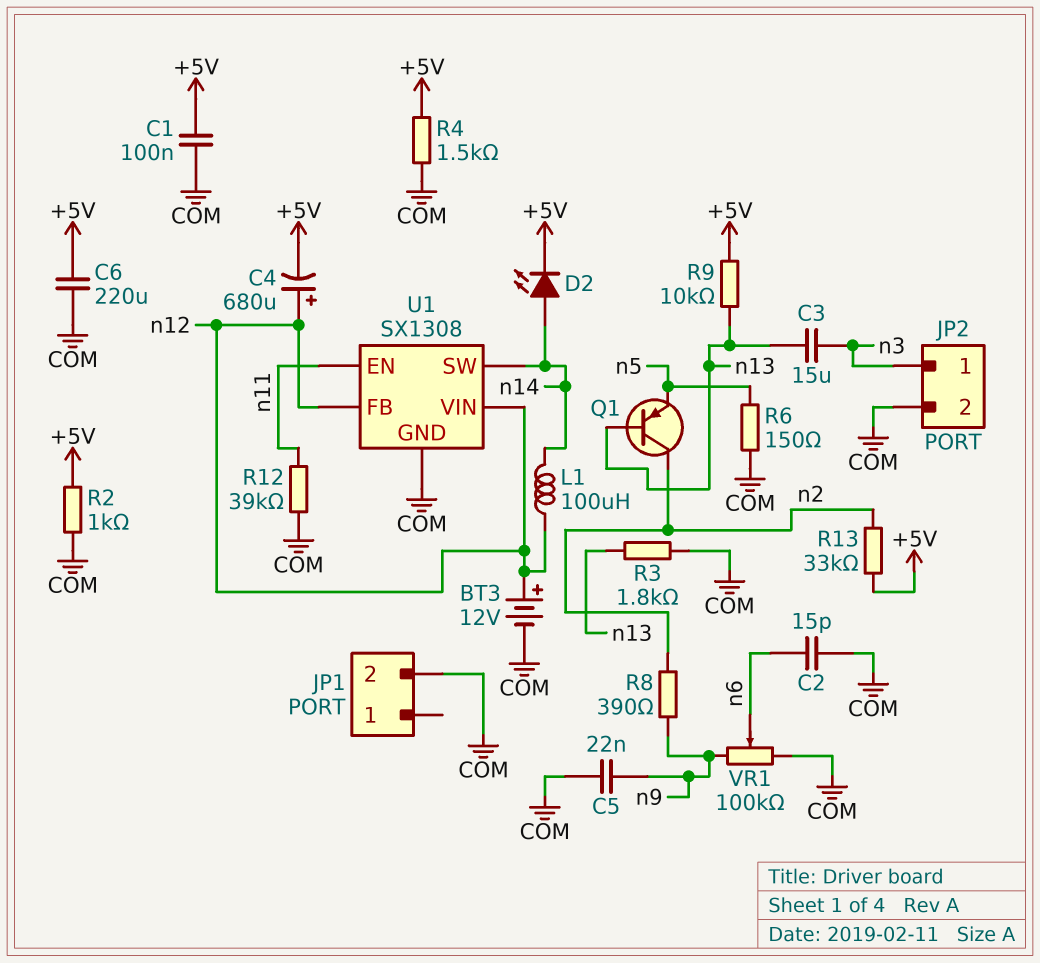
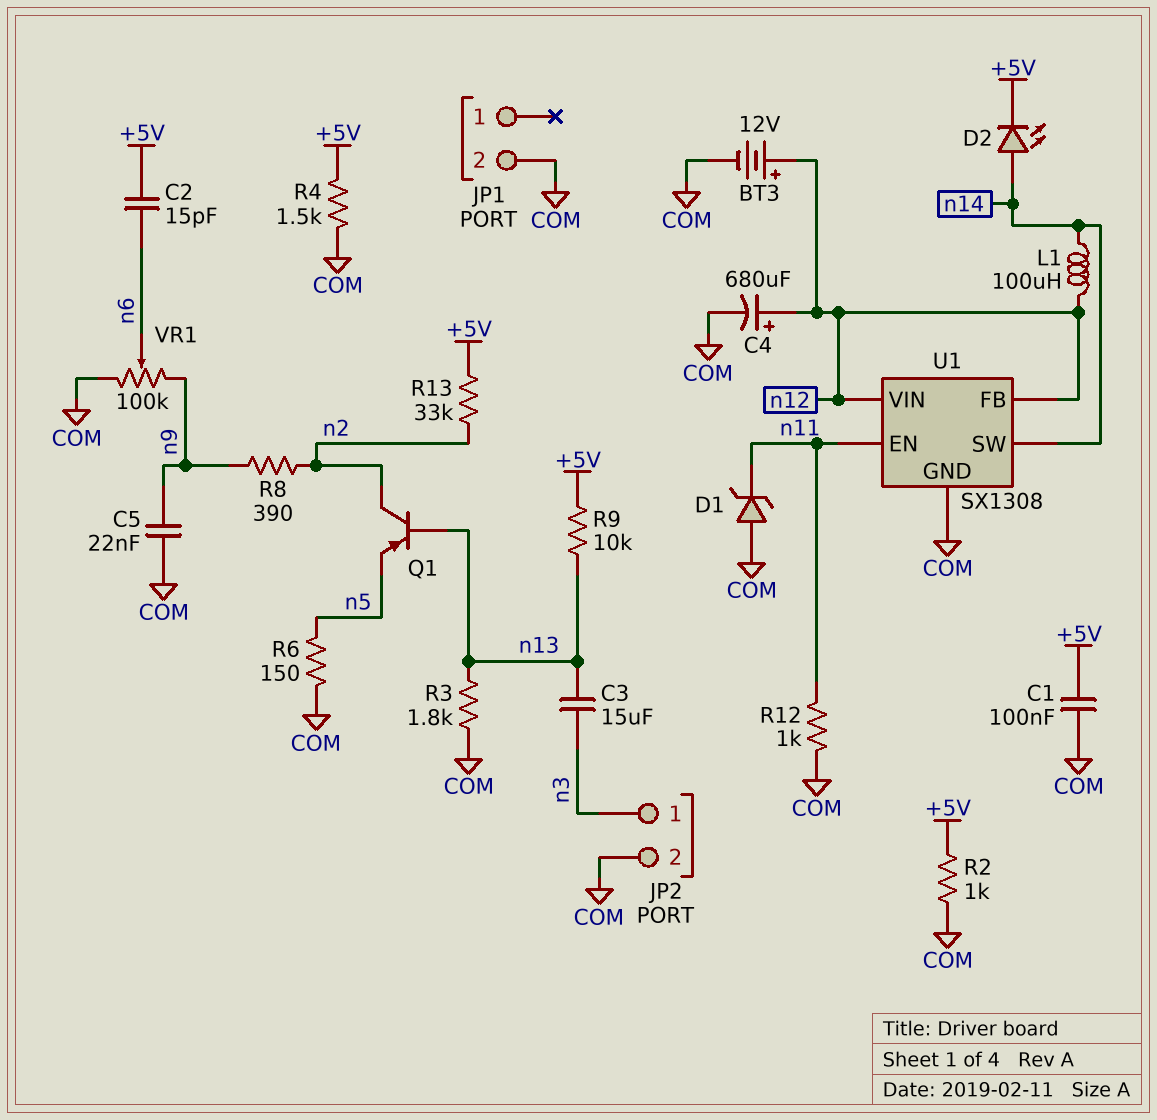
C2: 15pF (COM, n6) -> 15pF (+5V, n6)
C4: 680uF (plus n12, minus +5V) -> 680uF (plus n12, minus COM)
C6: 220uF (+5V, COM) -> none
D1: none -> zener (A COM, K n11)
R12: 39k (COM, n11) -> 1k (COM, n11)

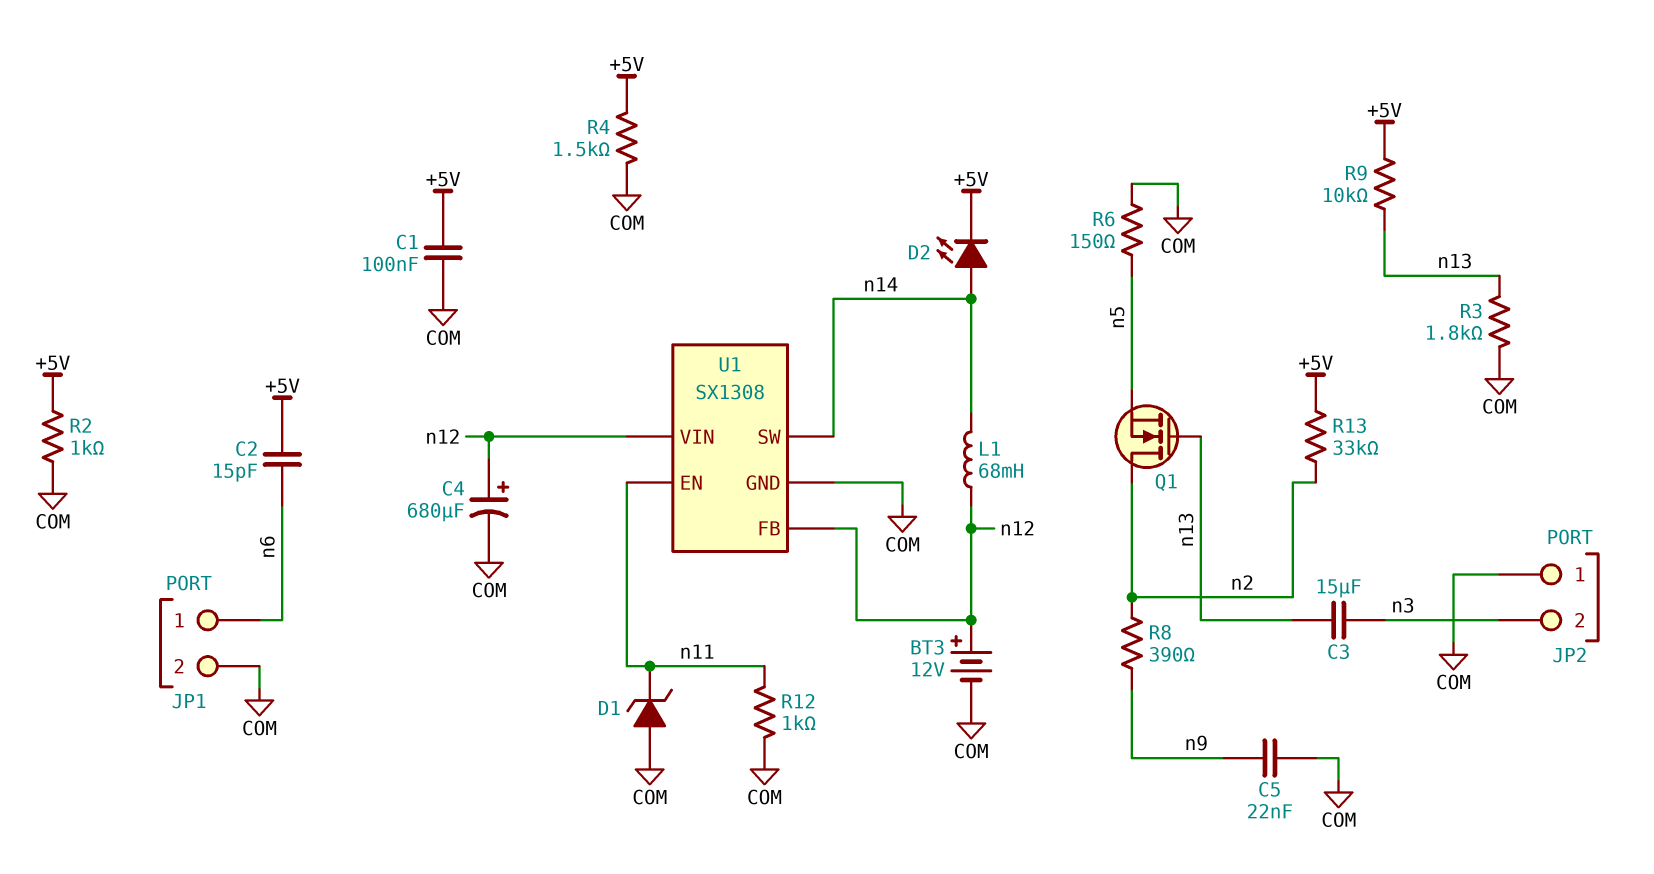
JP1 pin 1: none -> n6
JP2 pin 1: n3 -> COM
JP2 pin 2: COM -> n3
L1: 100uH (n12, n14) -> 68mH (n12, n14)
Q1: PNP (B n13, C n2, E n5) -> NMOS (G n13, D n2, S n5)
VR1: 100k (COM, n9, wiper n6) -> none

